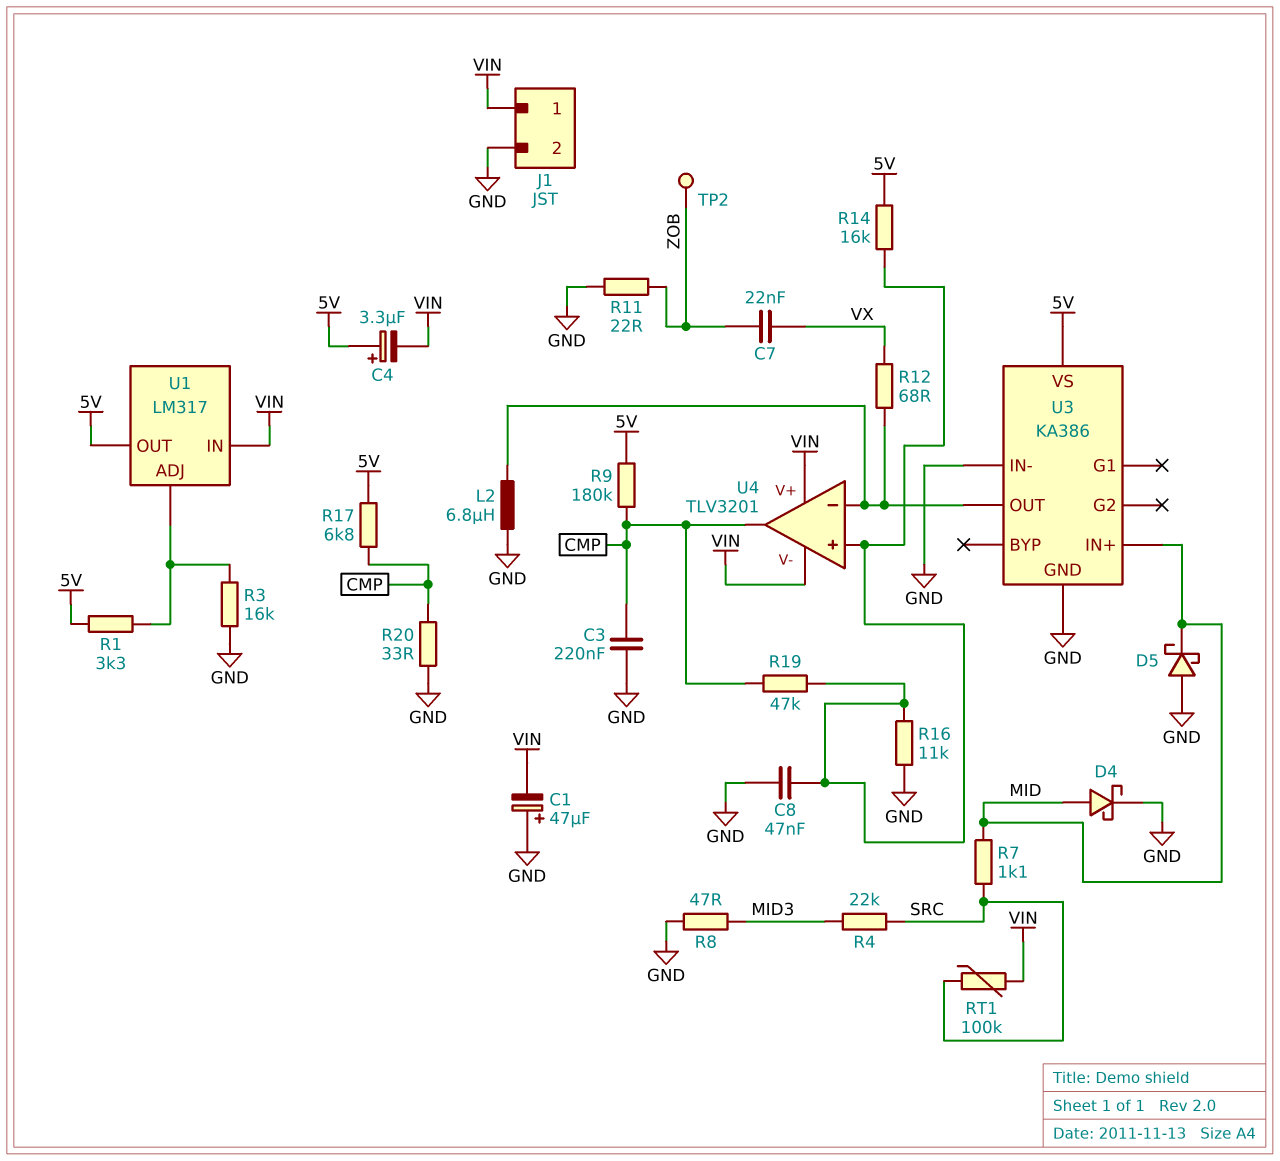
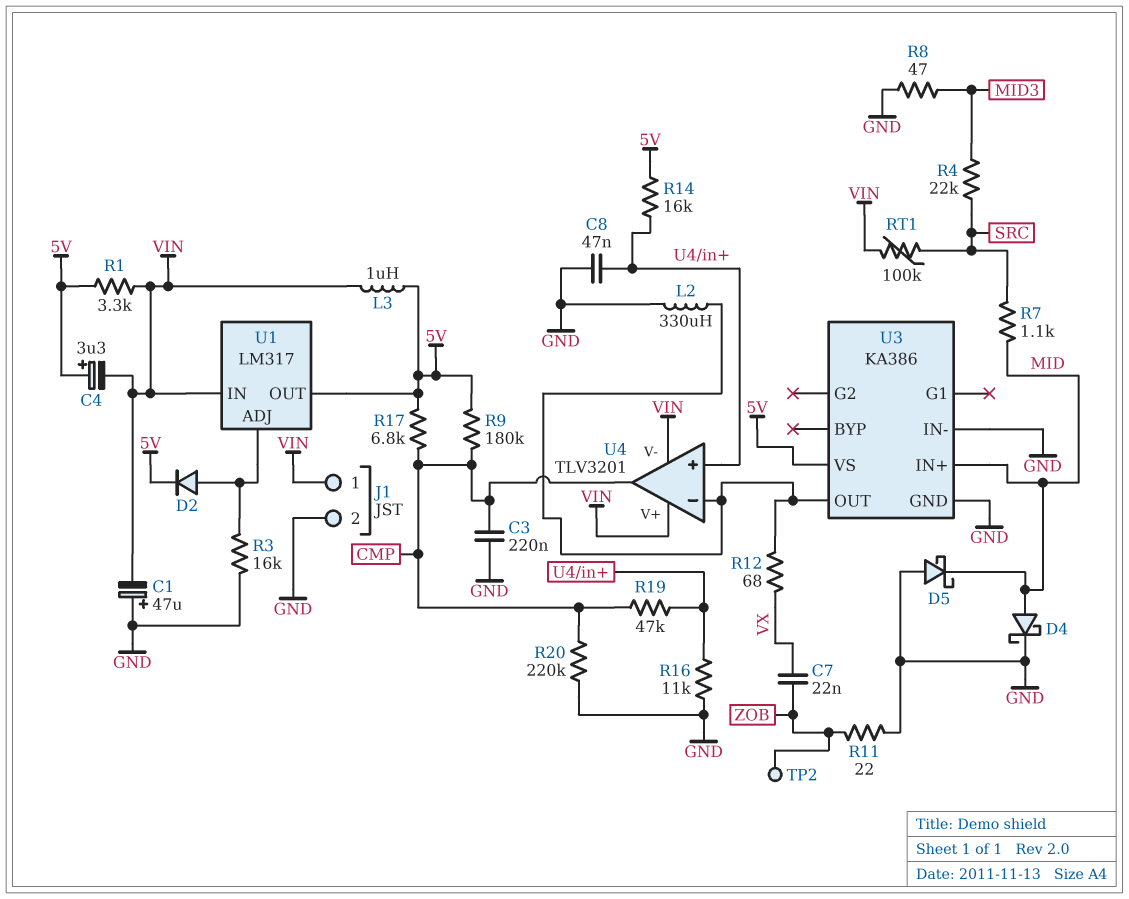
D2: none -> diode (A U1/ADJ, K 5V)
L2: 6.8uH (GND, U3/OUT) -> 330uH (GND, U3/OUT)
L3: none -> 1uH (5V, VIN)
R1: 3.3k (5V, U1/ADJ) -> 3.3k (5V, VIN)
R20: 33 (CMP, GND) -> 220k (CMP, GND)

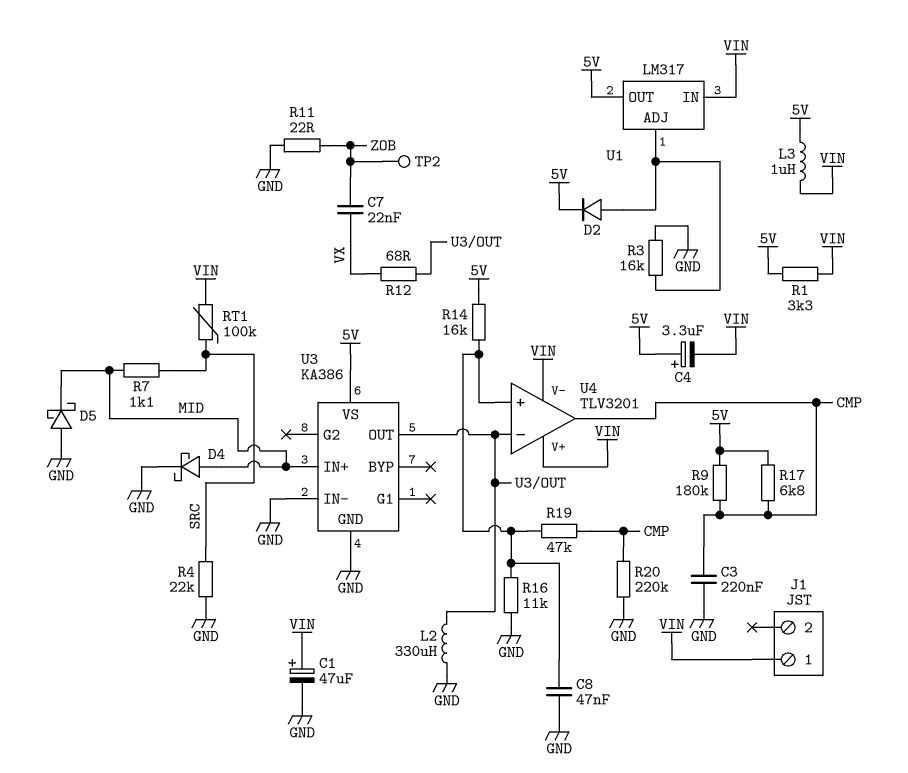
C1: 47uF (plus GND, minus VIN) -> 47uF (plus VIN, minus GND)
J1 pin 2: GND -> none
R4: 22k (MID3, SRC) -> 22k (GND, SRC)
R8: 47 (GND, MID3) -> none

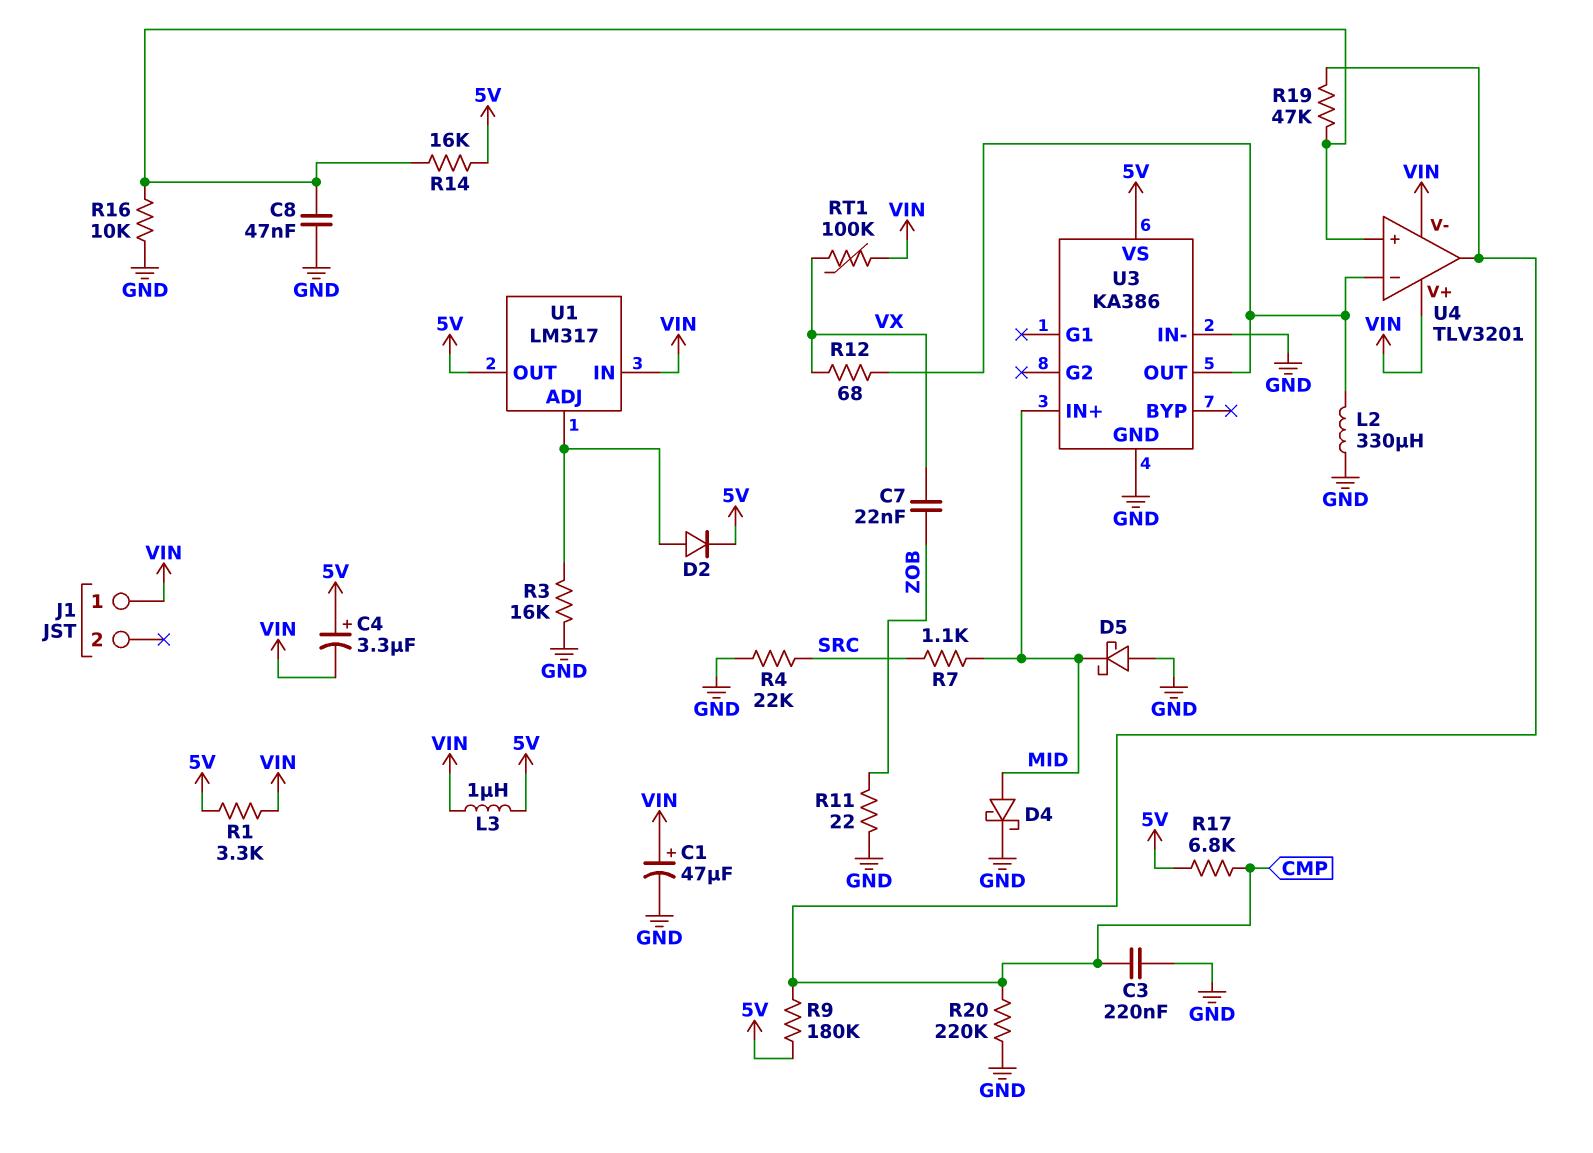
R16: 11k (GND, U4/in+) -> 10k (GND, U4/in+)
RT1: 100k (SRC, VIN) -> 100k (VIN, VX)
TP2: test point (ZOB) -> none

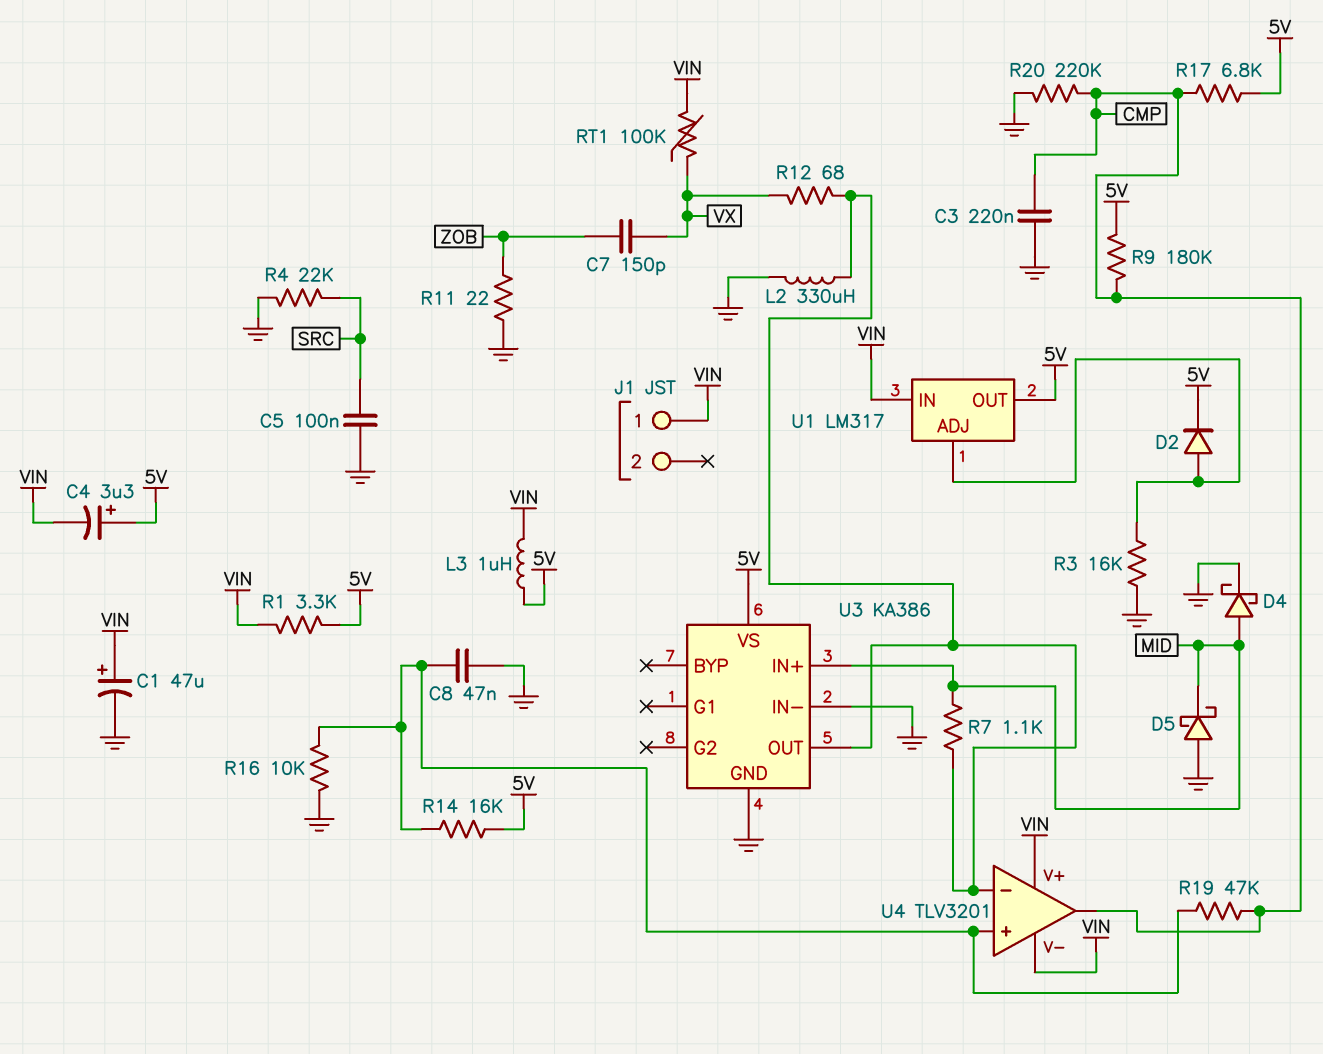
C5: none -> 100nF (GND, SRC)
C7: 22nF (VX, ZOB) -> 150pF (VX, ZOB)
R7: 1.1k (MID, SRC) -> 1.1k (MID, U3/OUT)

